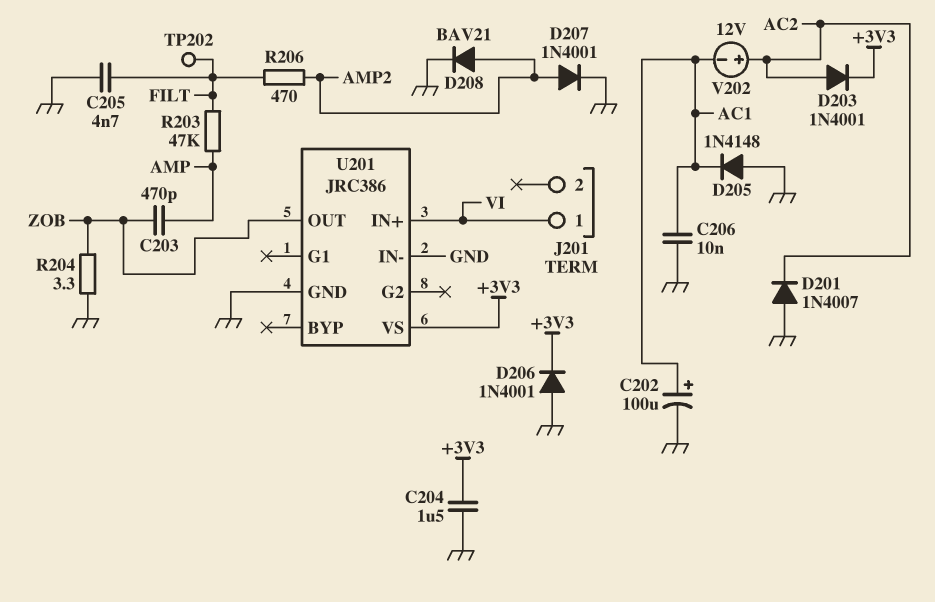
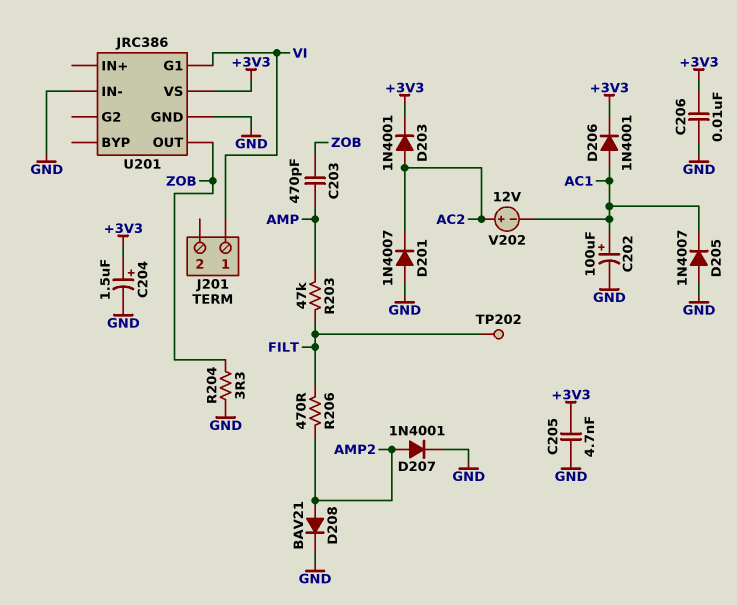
C204: 1.5uF (+3V3, GND) -> 1.5uF (plus +3V3, minus GND)
C205: 4.7nF (FILT, GND) -> 4.7nF (+3V3, GND)
C206: 10nF (AC1, GND) -> 10nF (+3V3, GND)
D205: diode 1N4148 (A GND, K AC1) -> diode 1N4007 (A GND, K AC1)
D206: diode 1N4001 (A GND, K +3V3) -> diode 1N4001 (A AC1, K +3V3)
U201 pin G1: none -> VI
U201 pin IN+: VI -> none

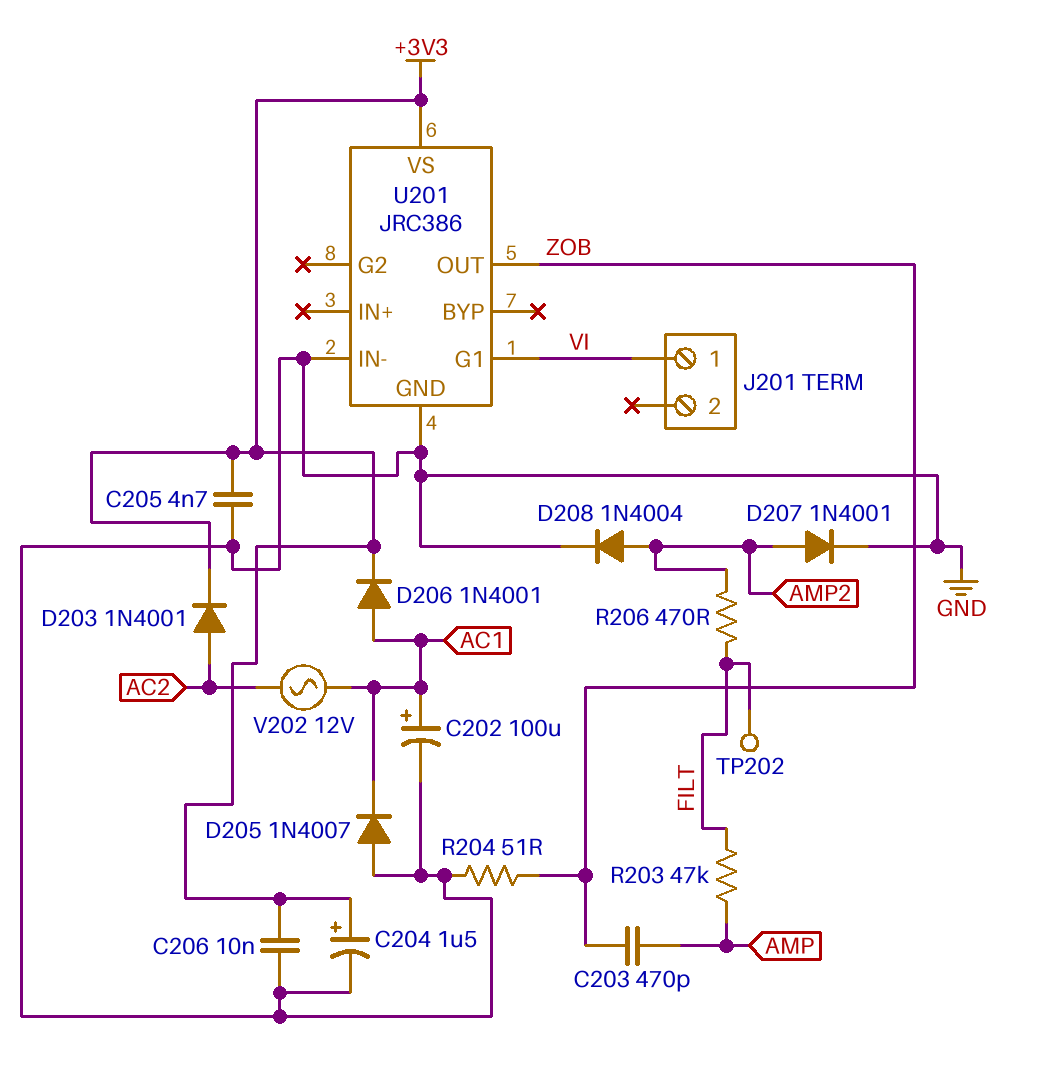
D201: diode 1N4007 (A GND, K AC2) -> none
D208: diode BAV21 (A AMP2, K GND) -> diode 1N4004 (A AMP2, K GND)
R204: 3.3 (GND, ZOB) -> 51 (GND, ZOB)
V202: 12V (plus AC2, minus AC1) -> AC 12V (AC1, AC2)

